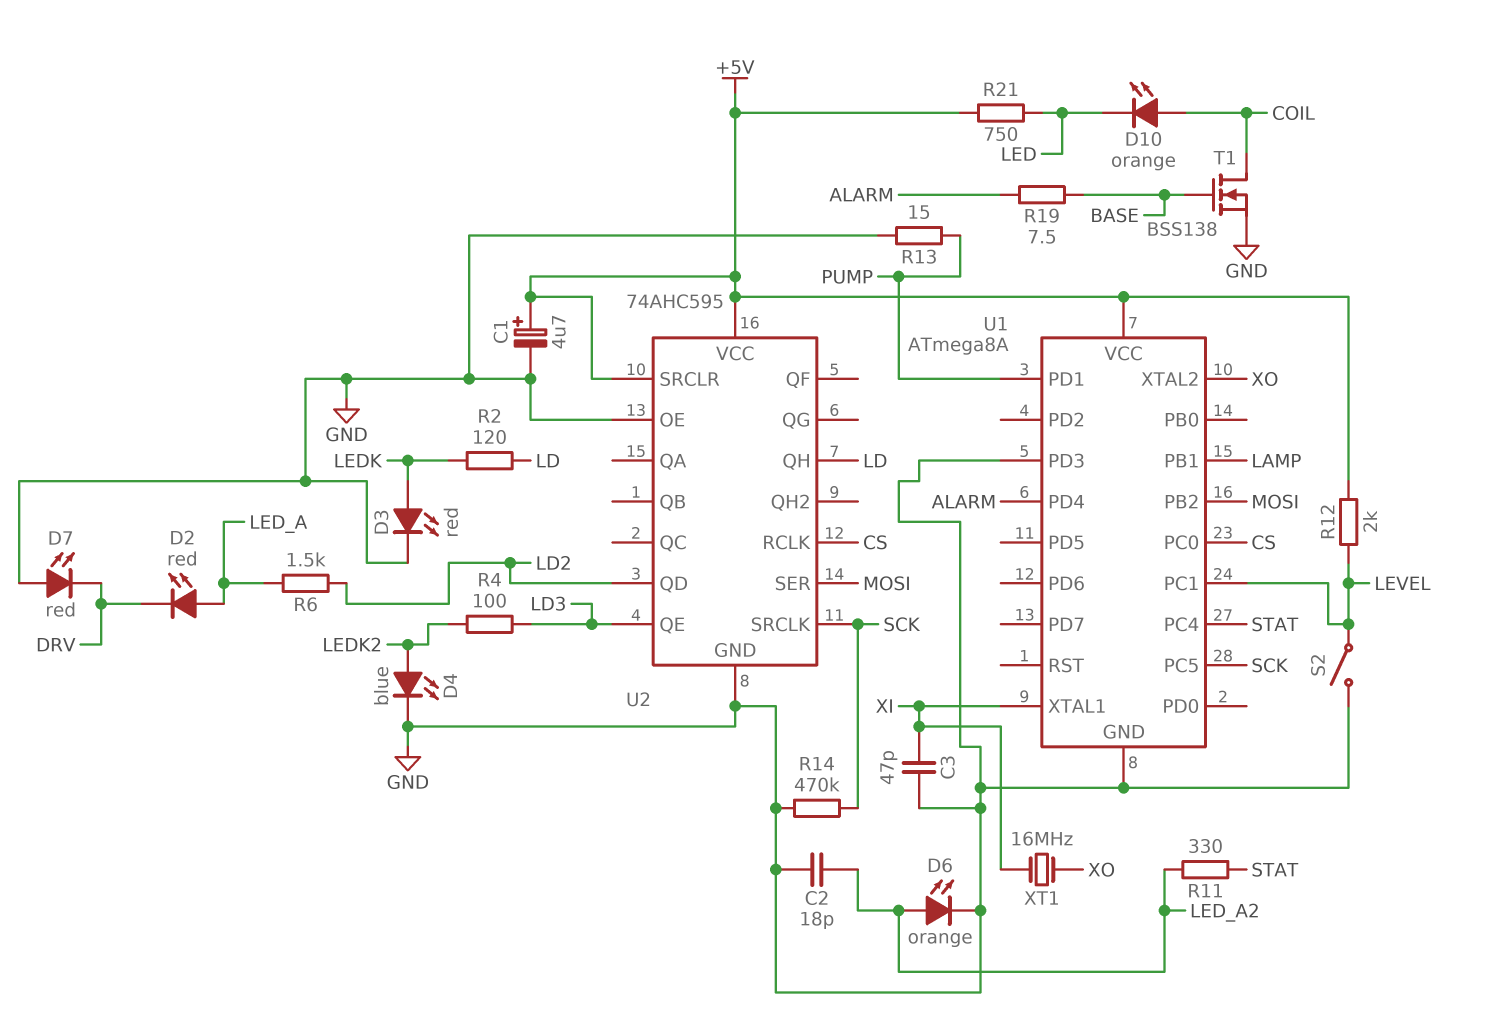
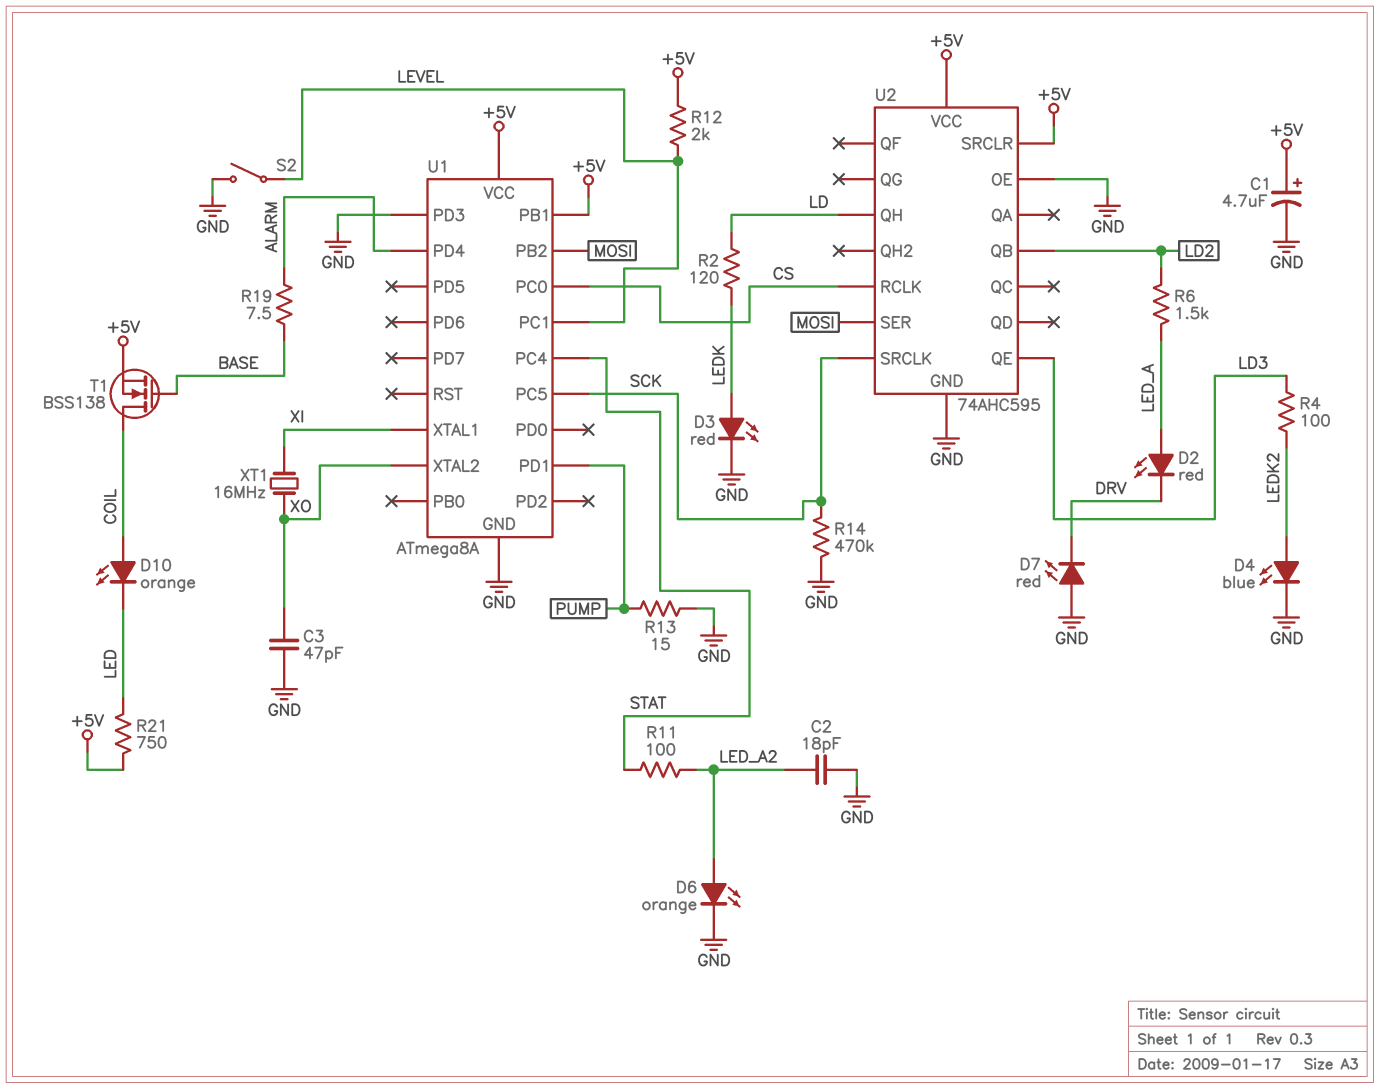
C3: 47pF (GND, XI) -> 47pF (GND, XO)
R11: 330 (LED_A2, STAT) -> 100 (LED_A2, STAT)
T1: NMOS BSS138 (G BASE, D COIL, S GND) -> NMOS BSS138 (G BASE, D COIL, S +5V)
U1 pin PB1: LAMP -> +5V
U2 pin QB: none -> LD2
U2 pin QD: LD2 -> none

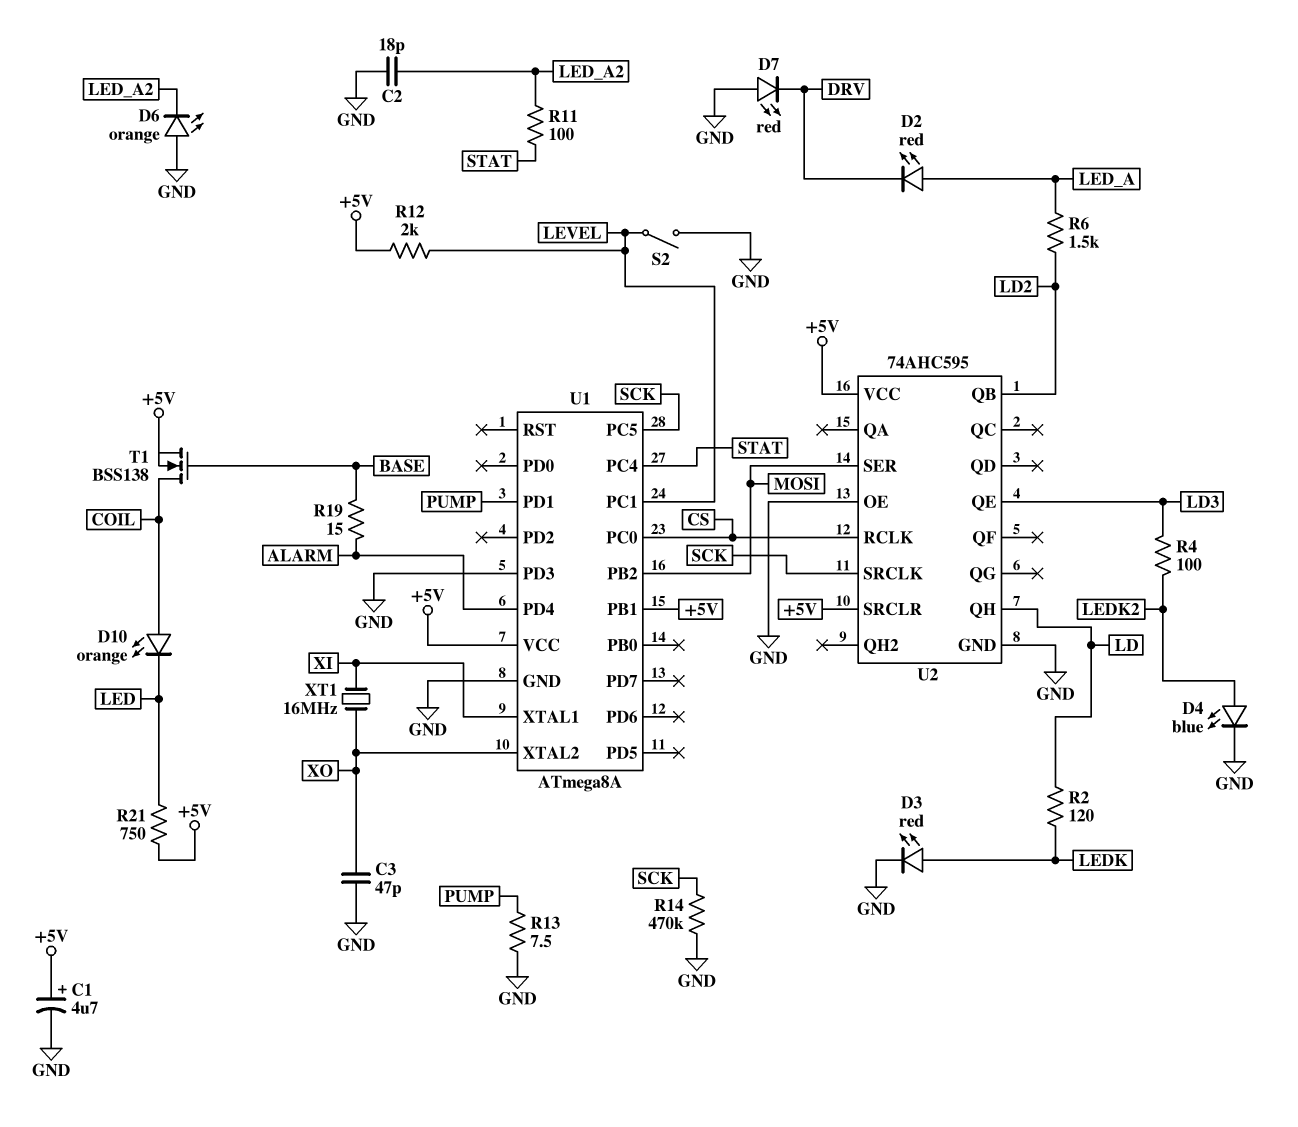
D6: LED orange (A LED_A2, K GND) -> LED orange (A GND, K LED_A2)
R13: 15 (GND, PUMP) -> 7.5 (GND, PUMP)
R19: 7.5 (ALARM, BASE) -> 15 (ALARM, BASE)

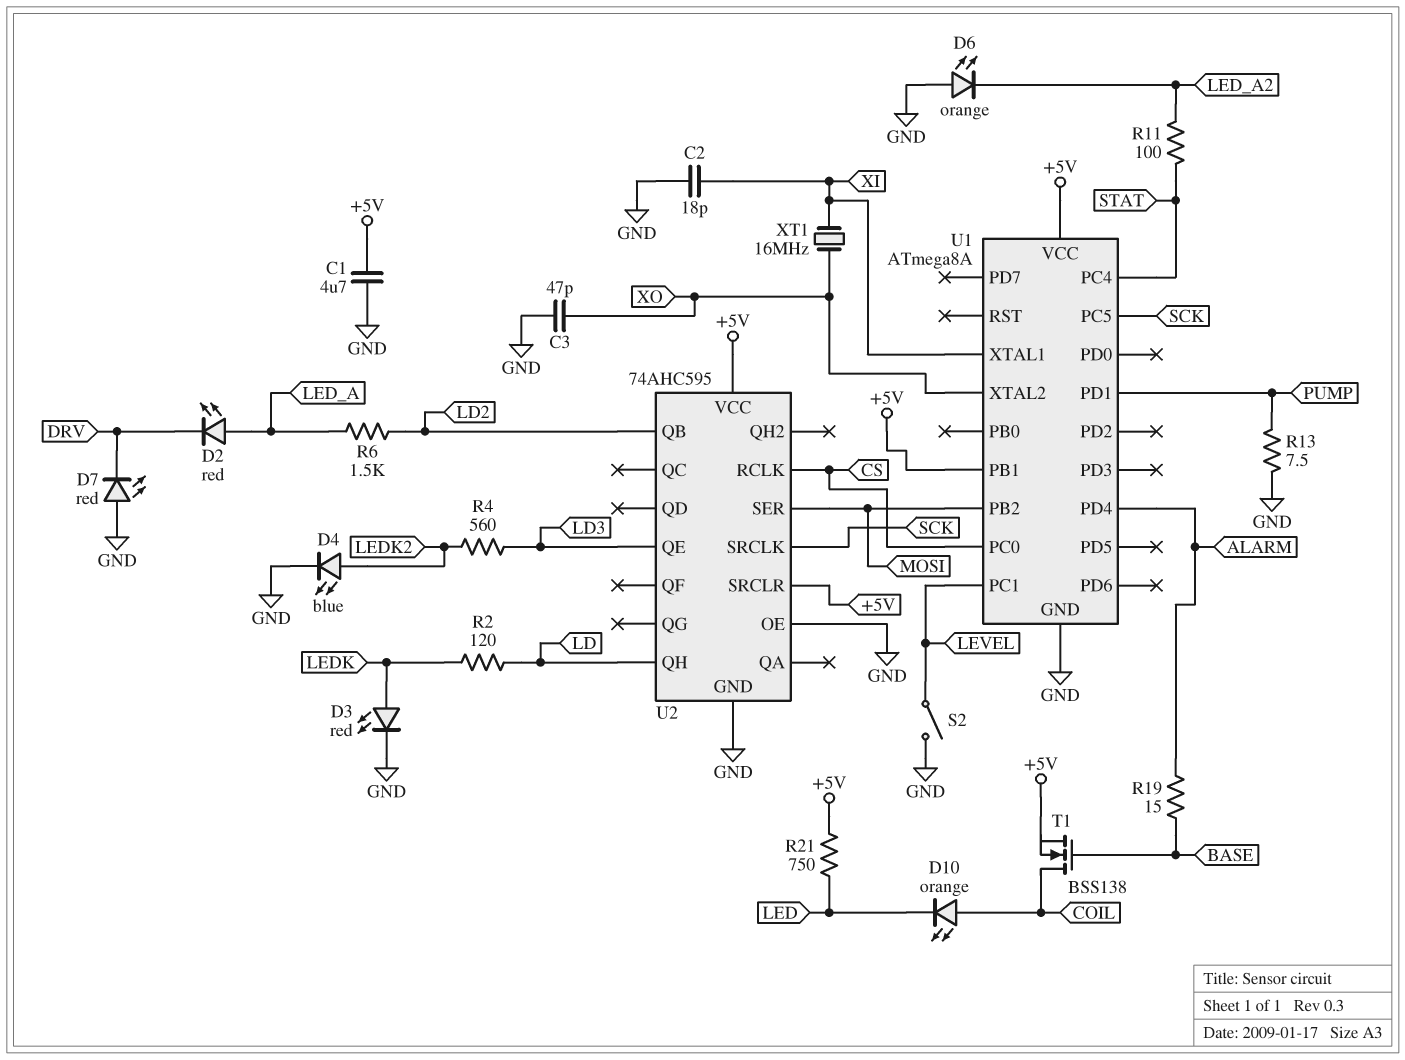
C1: 4.7uF (plus +5V, minus GND) -> 4.7uF (+5V, GND)
C2: 18pF (GND, LED_A2) -> 18pF (GND, XI)
R4: 100 (LD3, LEDK2) -> 560 (LD3, LEDK2)
R12: 2k (+5V, LEVEL) -> none
R14: 470k (GND, SCK) -> none
U1 pin PD3: GND -> none

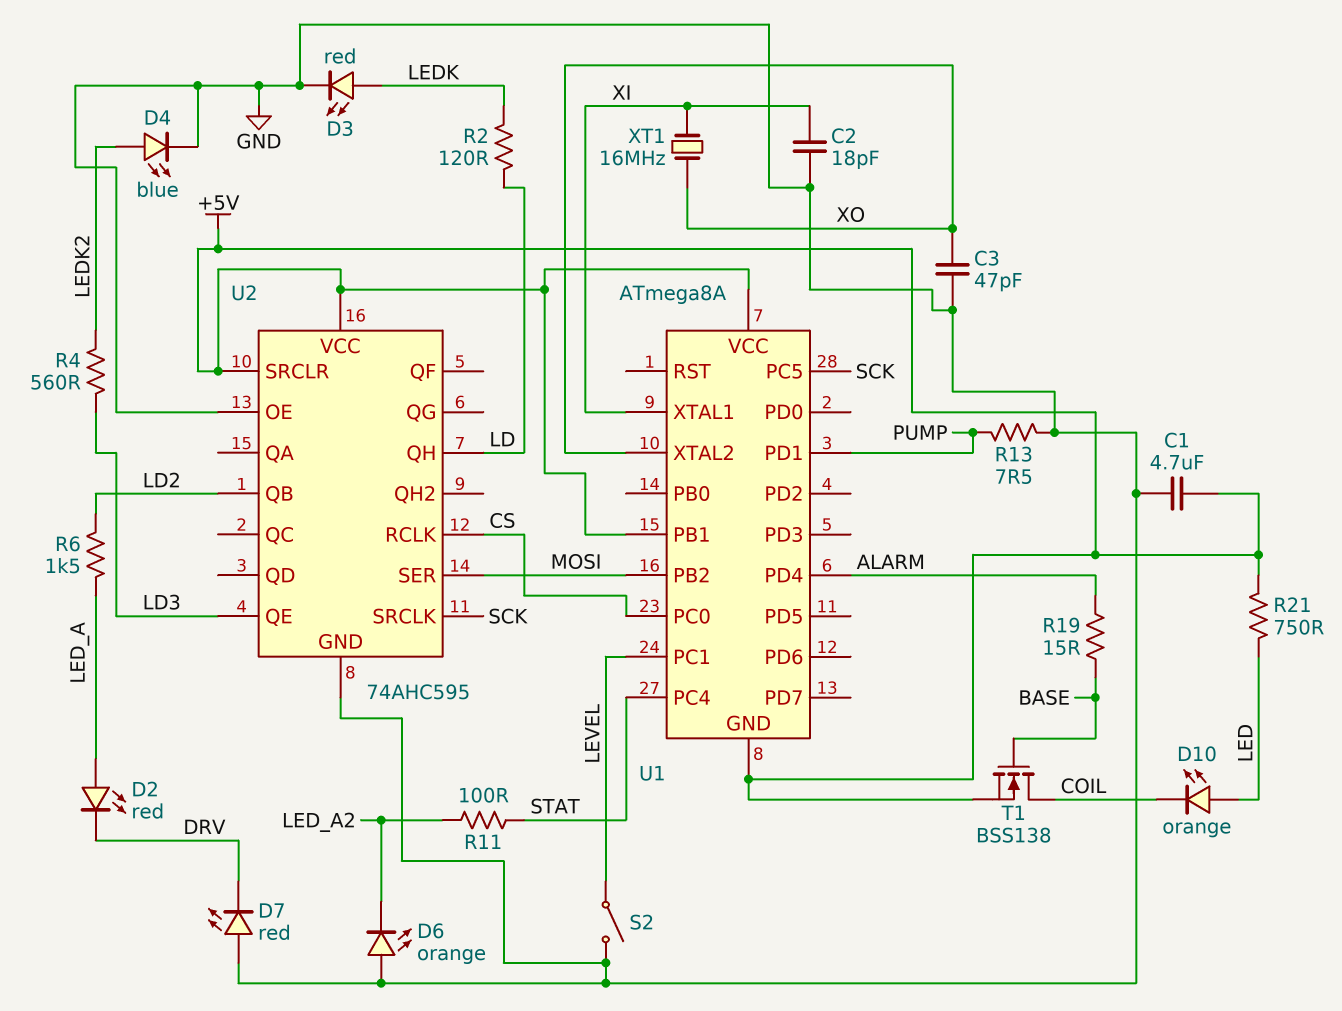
D10: LED orange (A COIL, K LED) -> LED orange (A LED, K COIL)
U1 pin GND: GND -> +5V

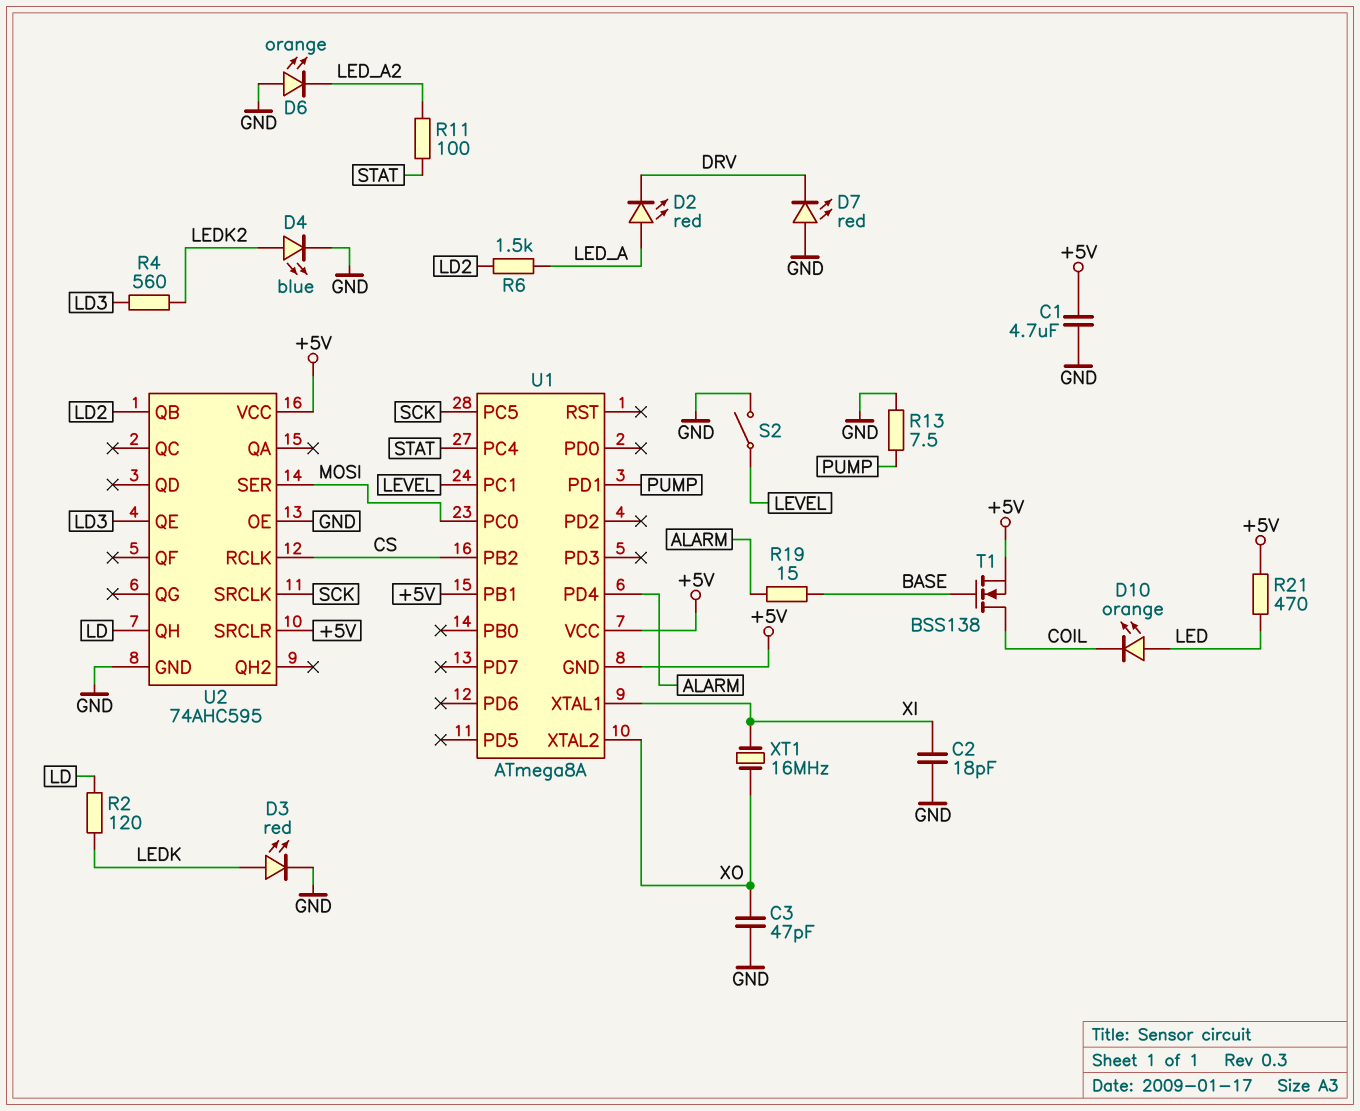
R21: 750 (+5V, LED) -> 470 (+5V, LED)
U1 pin PB2: MOSI -> CS
U1 pin PC0: CS -> MOSI

